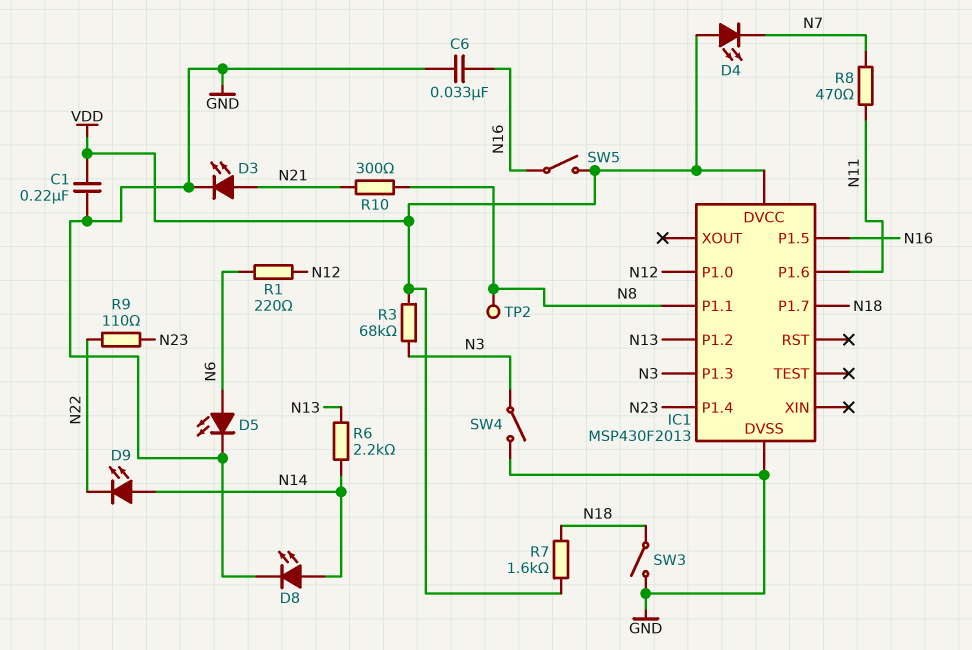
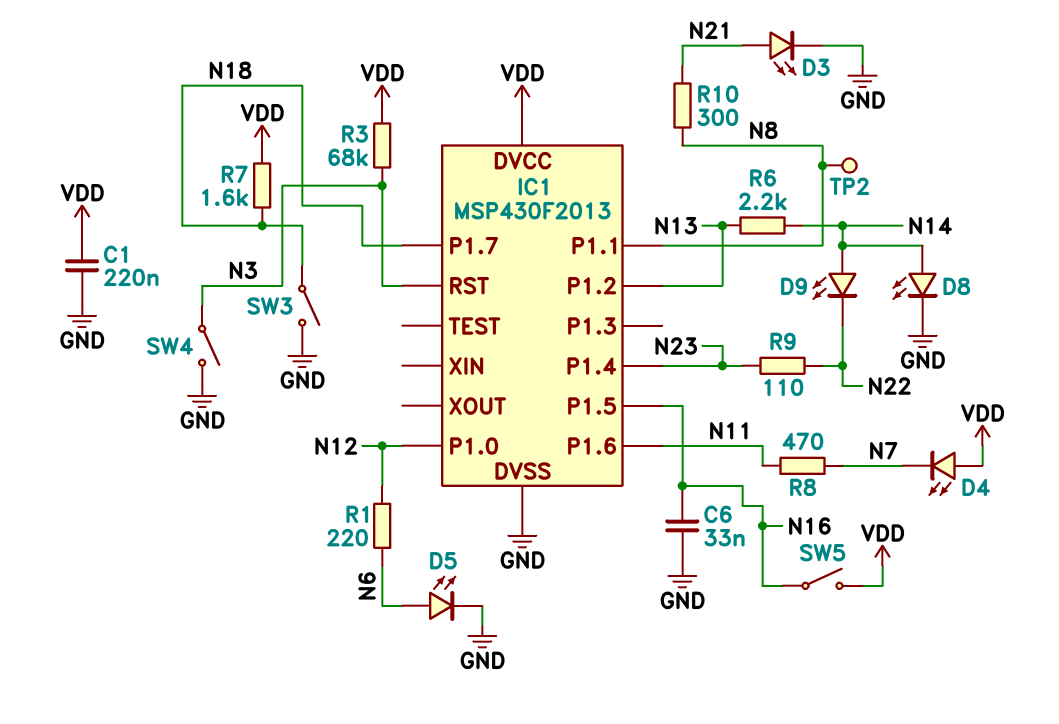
IC1 pin P1.3: N3 -> none
IC1 pin RST: none -> N3

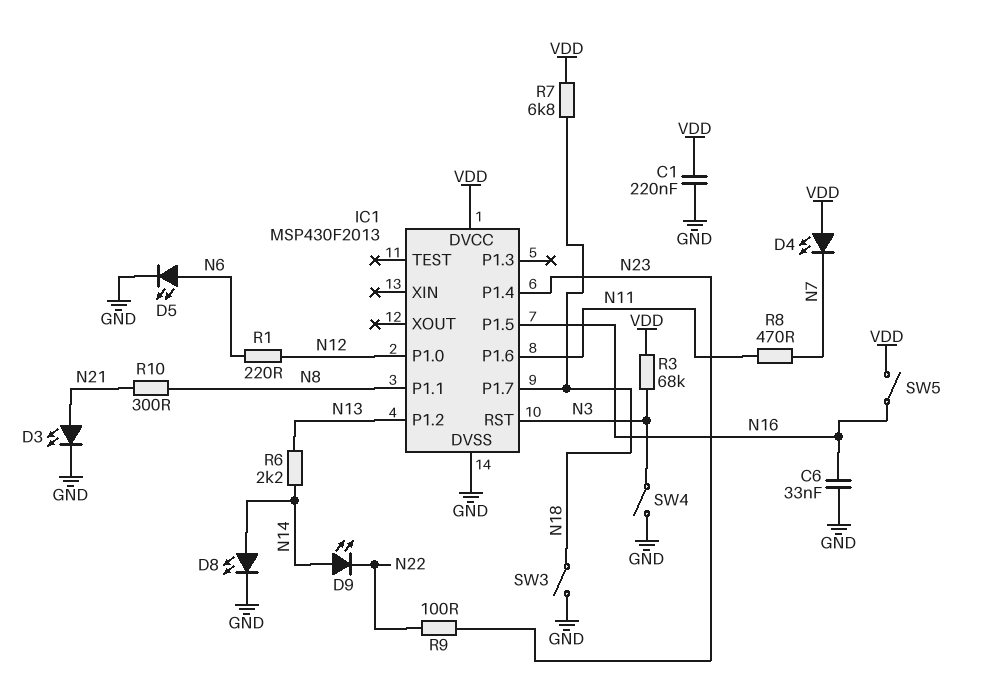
R7: 1.6k (N18, VDD) -> 6.8k (N18, VDD)
R9: 110 (N22, N23) -> 100 (N22, N23)
TP2: test point (N8) -> none

